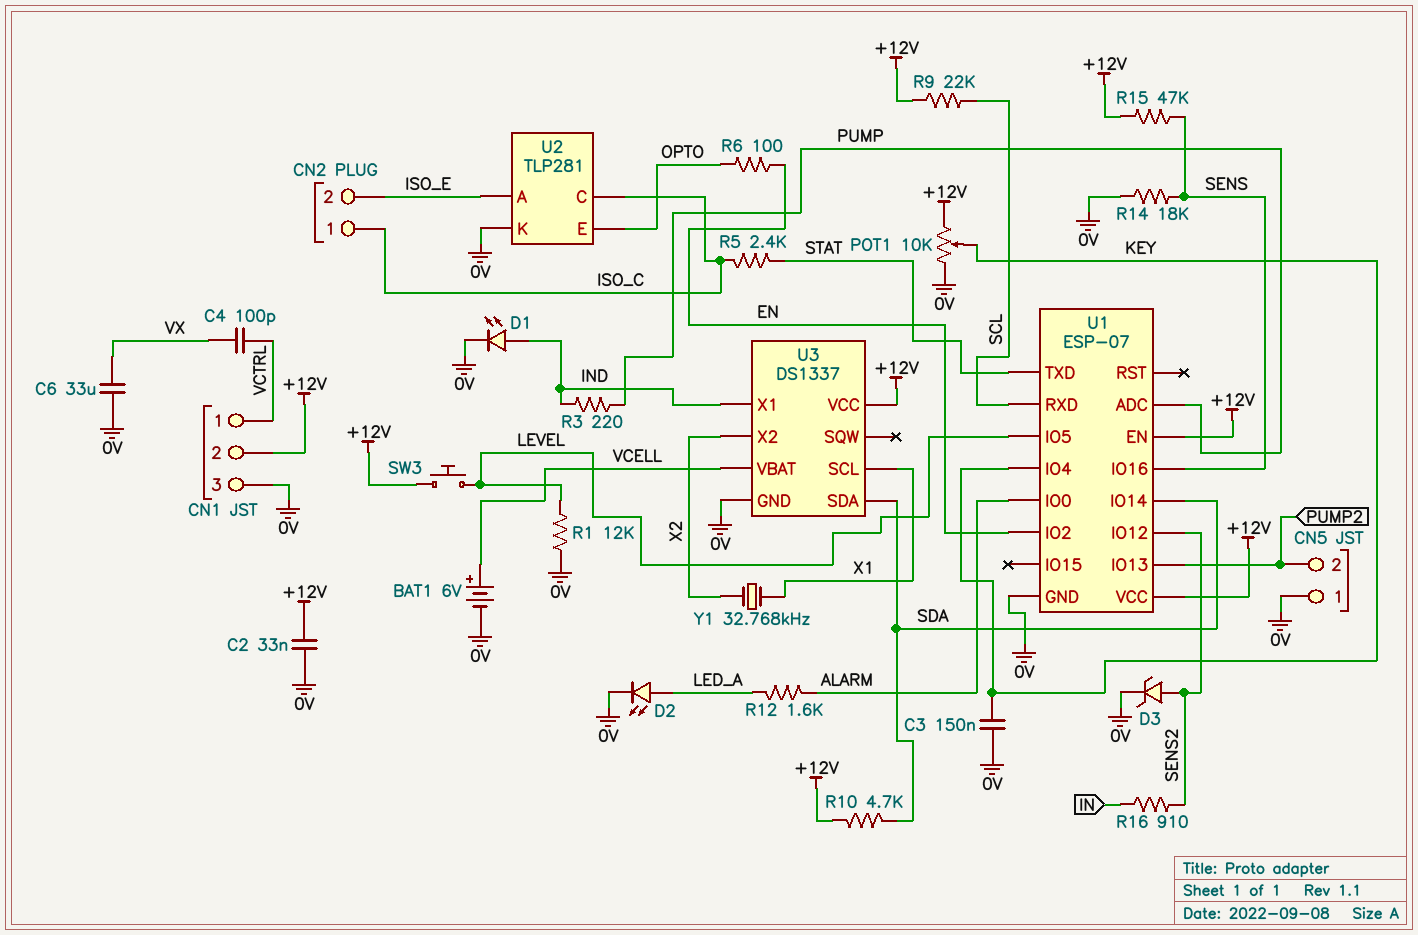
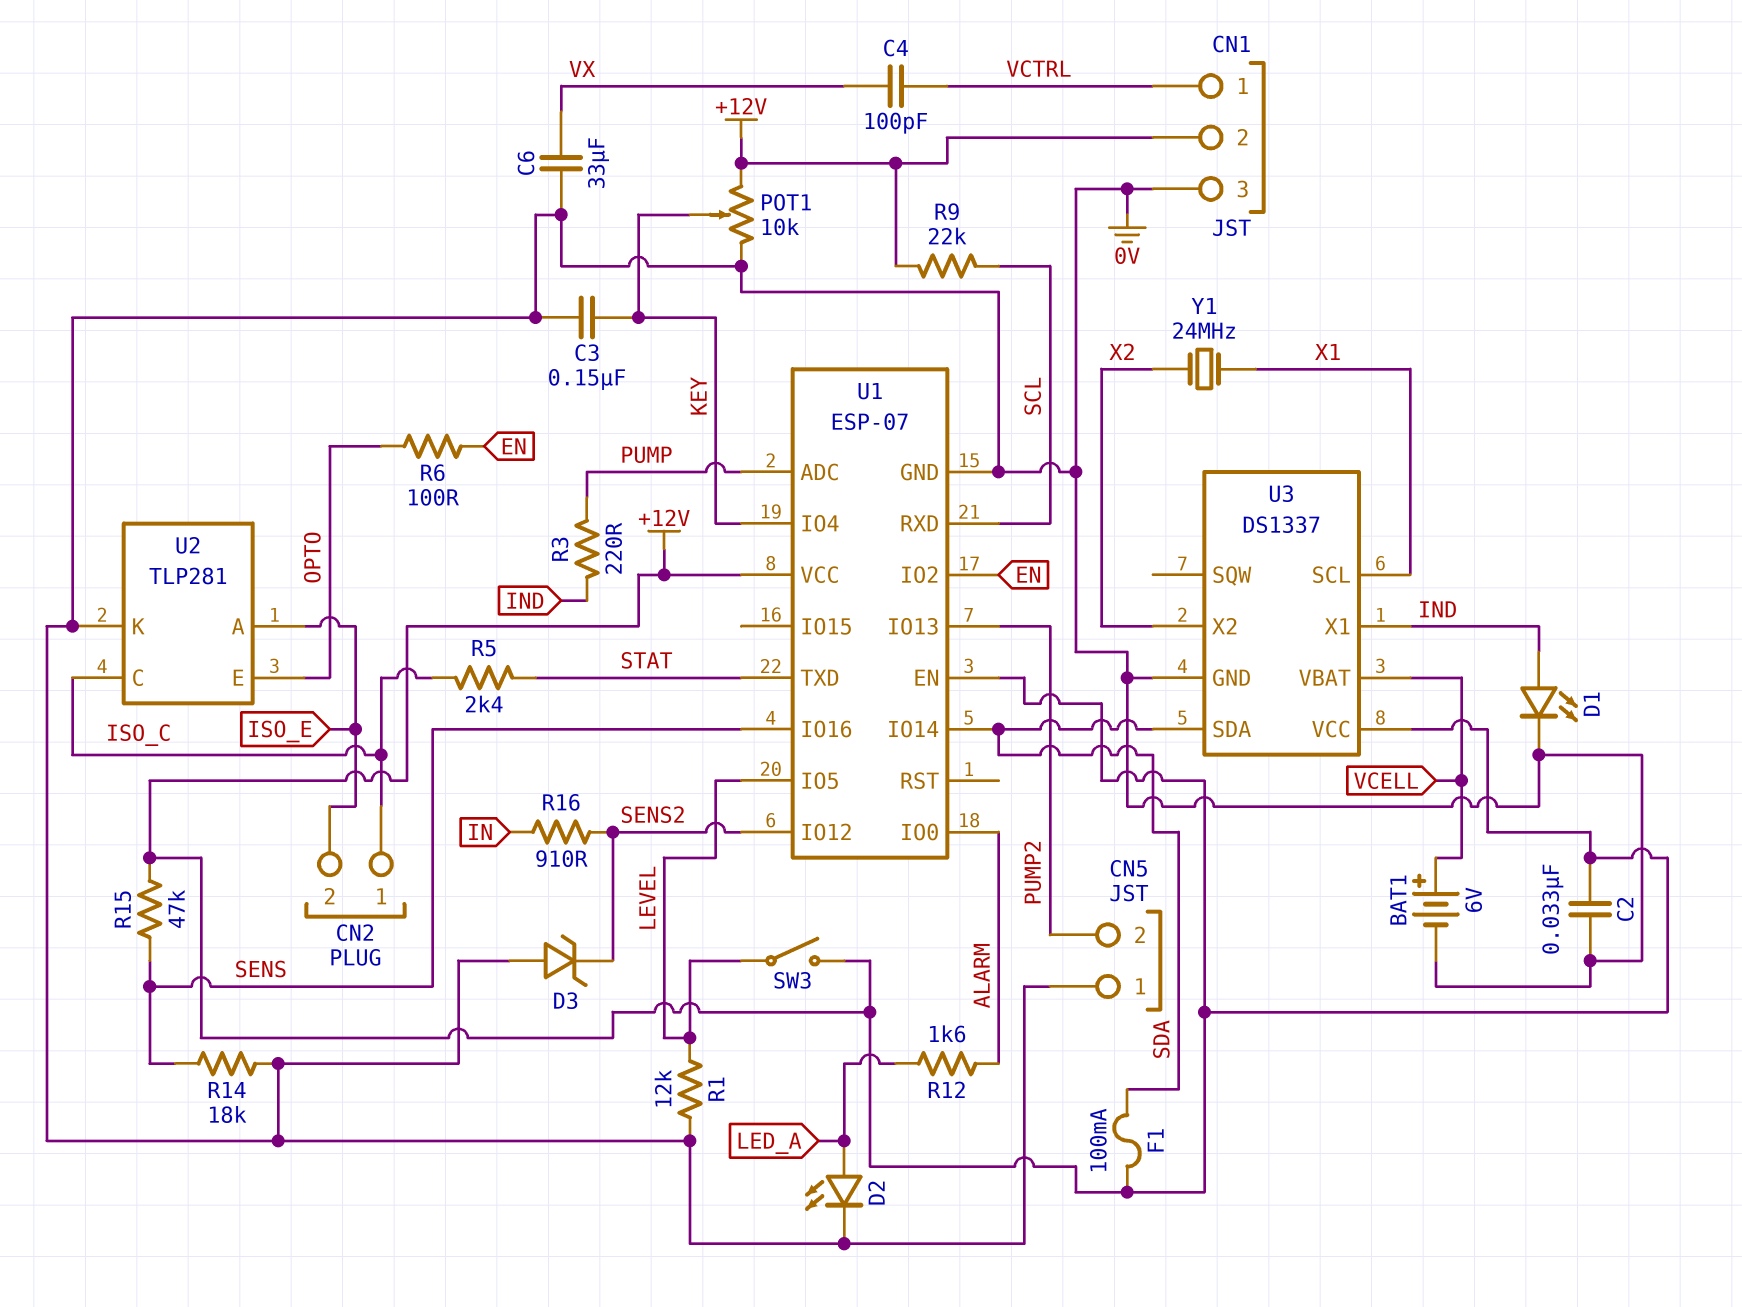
D3: zener (A SENS2, K 0V) -> zener (A 0V, K SENS2)
F1: none -> 100mA (+12V, SDA)
R10: 4.7k (+12V, SDA) -> none
SW3: button (+12V, LEVEL) -> switch (+12V, LEVEL)
Y1: 32.768kHz (X1, X2) -> 24MHz (X1, X2)

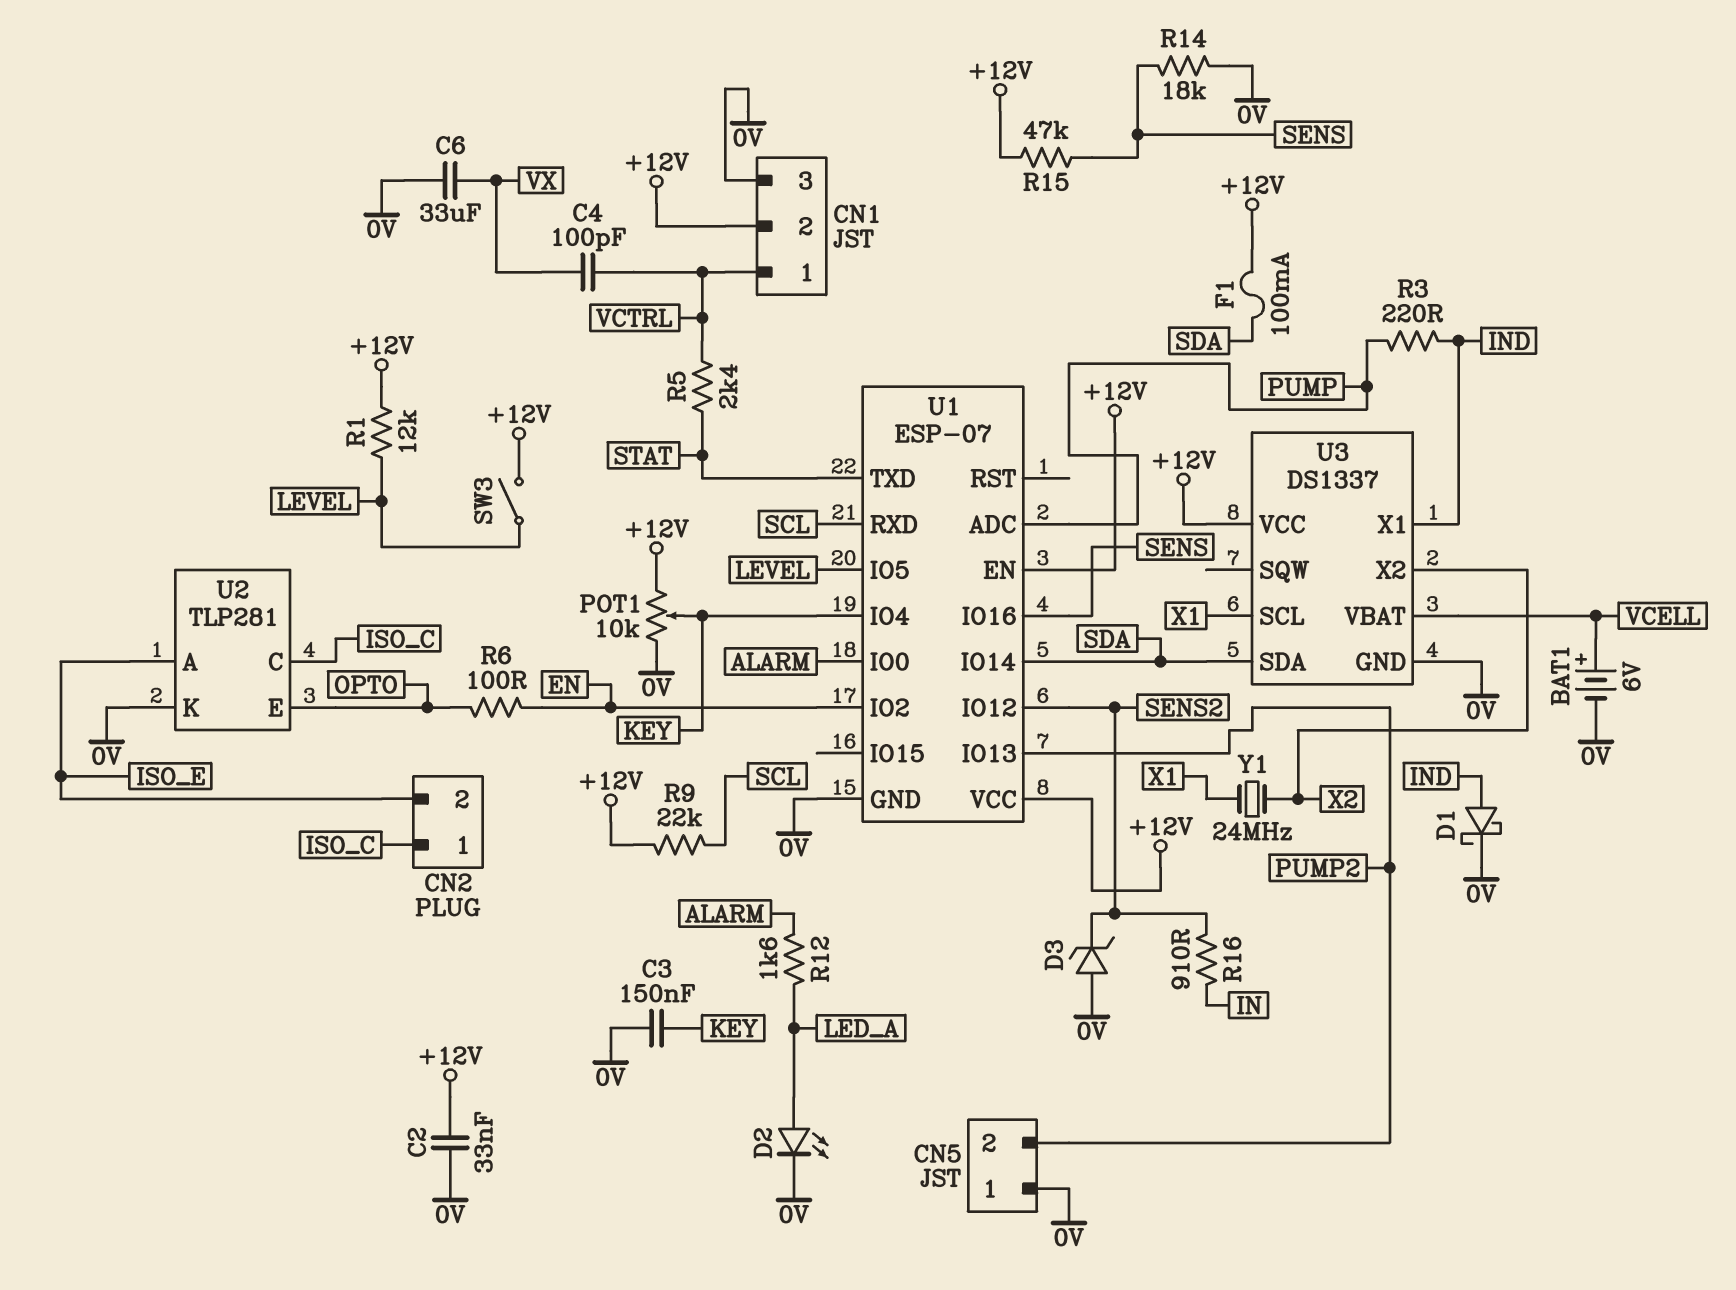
D1: LED (A IND, K 0V) -> schottky (A IND, K 0V)
R1: 12k (0V, LEVEL) -> 12k (+12V, LEVEL)
R5: 2.4k (ISO_C, STAT) -> 2.4k (STAT, VCTRL)

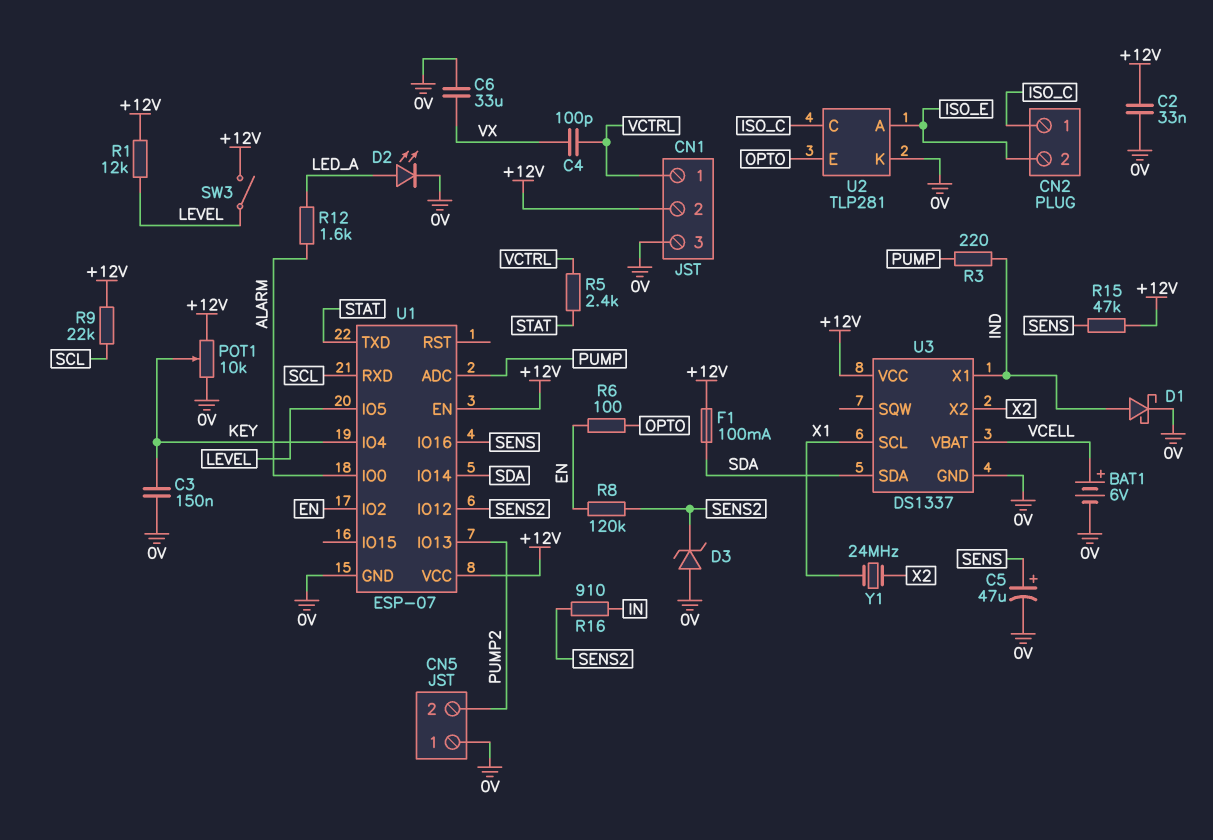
C5: none -> 47uF (plus SENS, minus 0V)
R8: none -> 120k (EN, SENS2)
R14: 18k (0V, SENS) -> none

